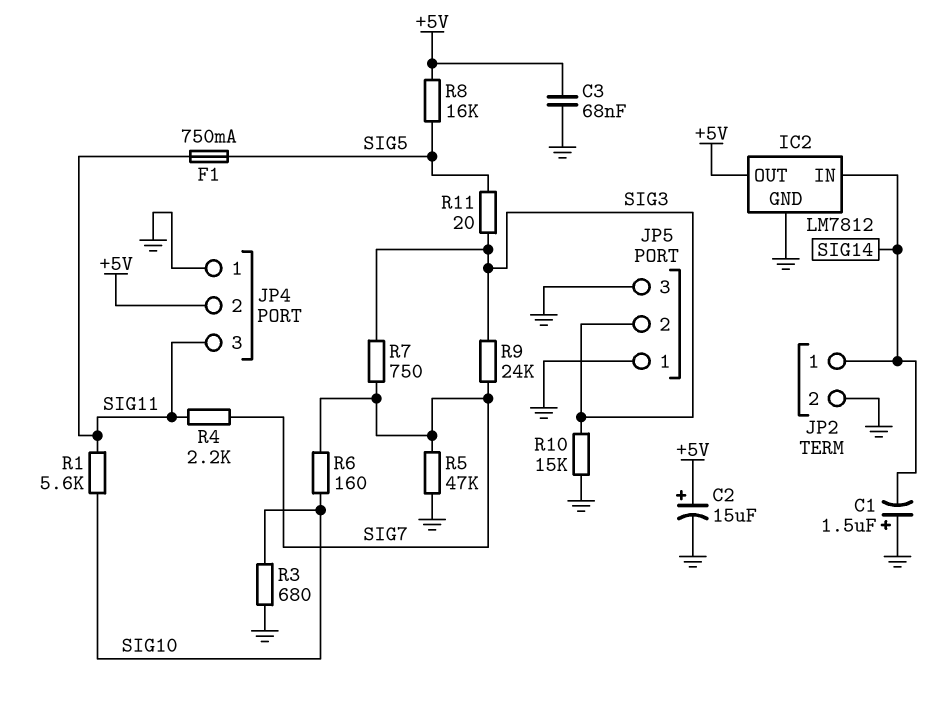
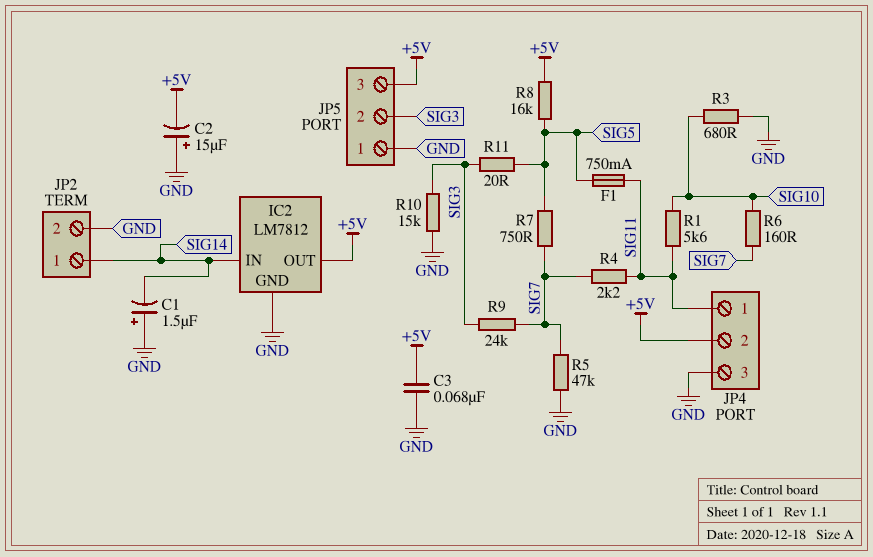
C2: 15uF (plus +5V, minus GND) -> 15uF (plus GND, minus +5V)
JP4 pin 1: GND -> SIG11
JP4 pin 3: SIG11 -> GND
JP5 pin 3: GND -> +5V
R7: 750 (SIG3, SIG7) -> 750 (SIG5, SIG7)

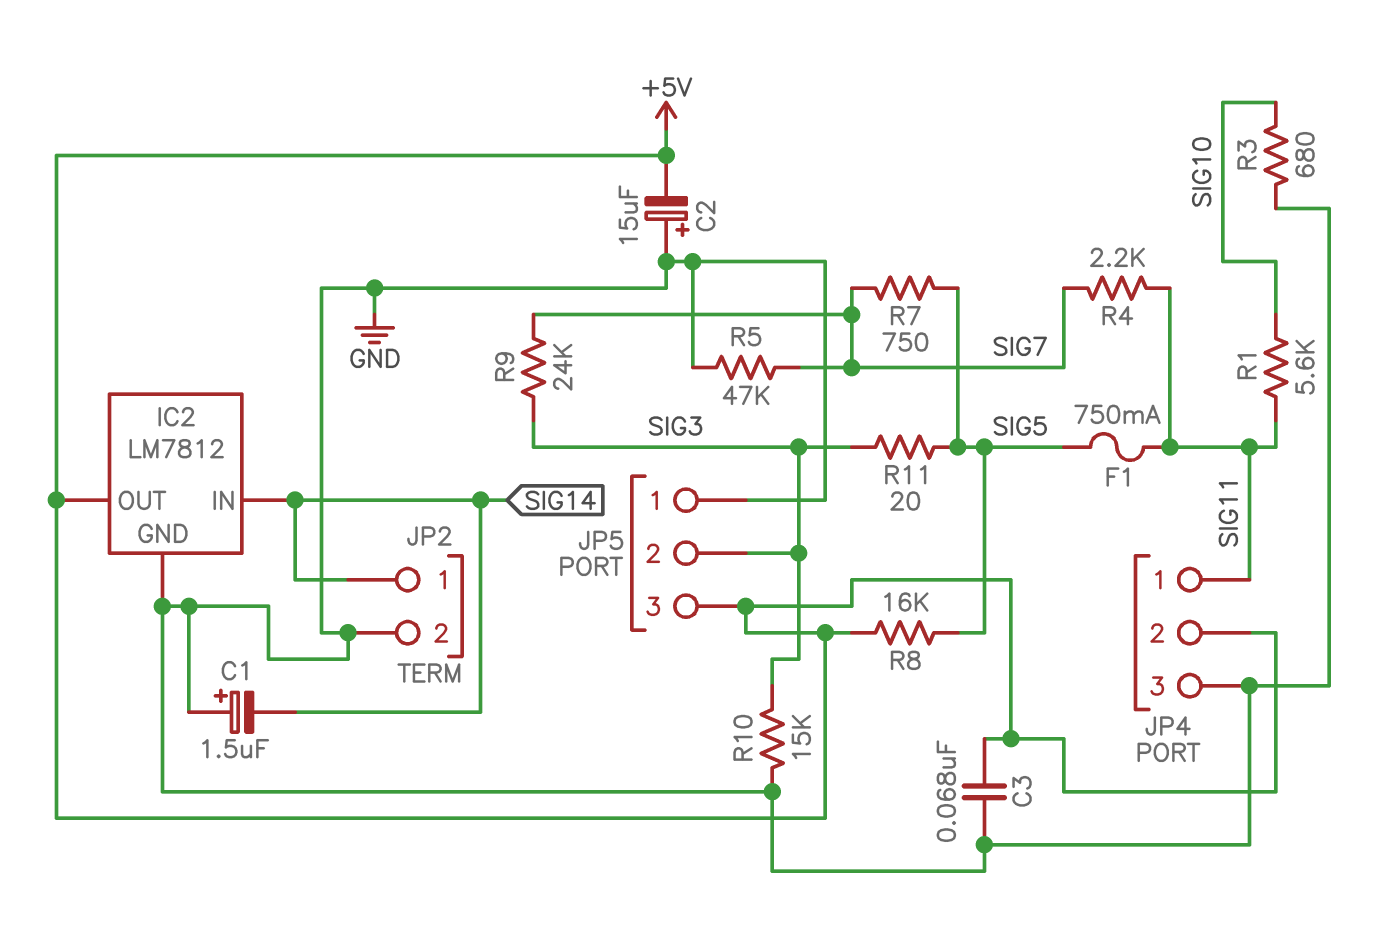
R6: 160 (SIG7, SIG10) -> none

